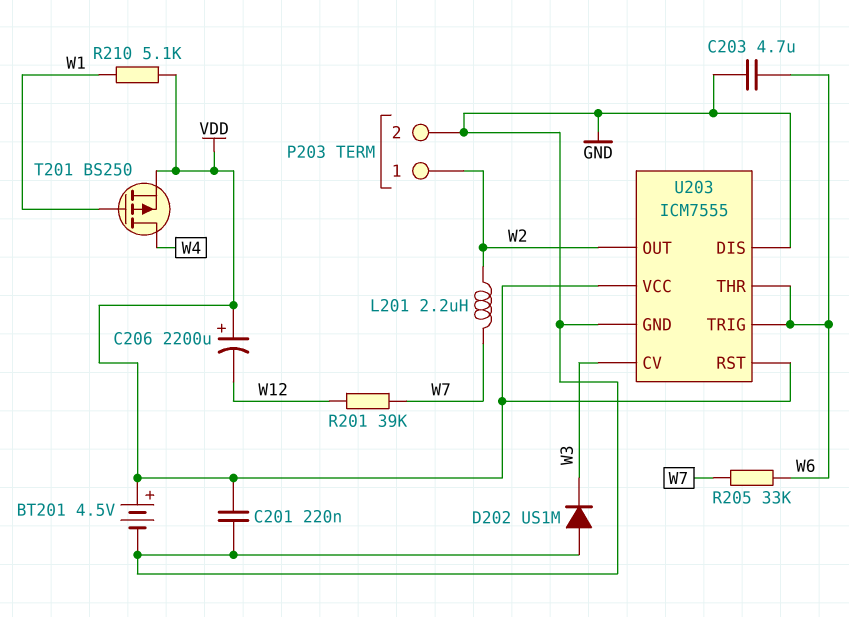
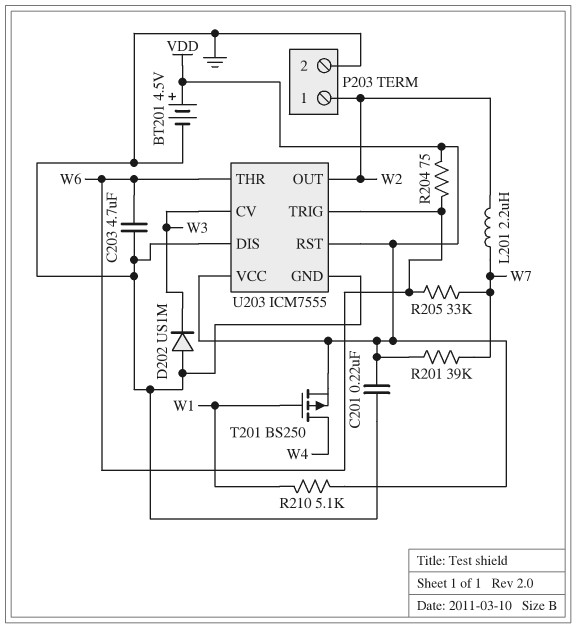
C206: 2200uF (plus VDD, minus W12) -> none
R201: 39k (W7, W12) -> 39k (VDD, W7)
R204: none -> 75 (VDD, W6)

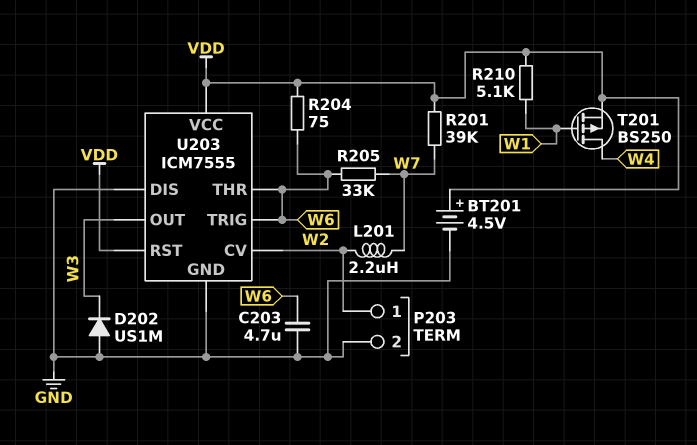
C201: 220nF (GND, VDD) -> none
U203 pin CV: W3 -> W2
U203 pin OUT: W2 -> W3

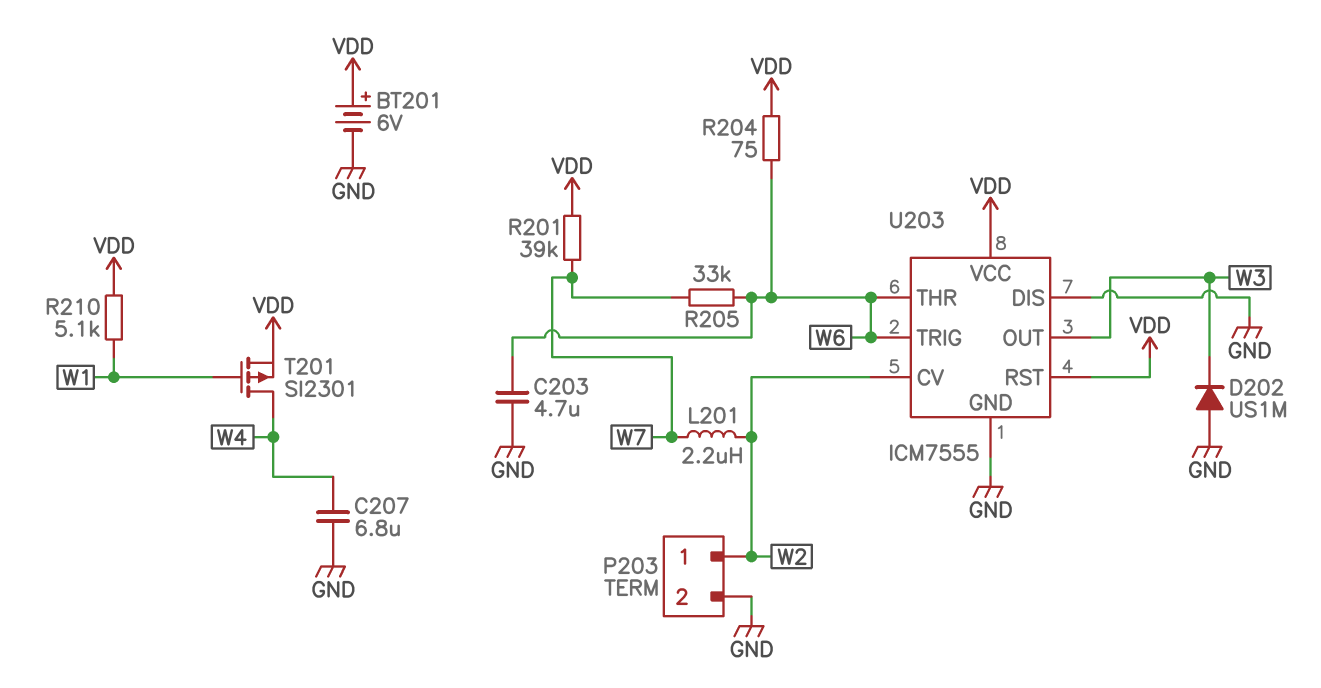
BT201: 4.5V (plus VDD, minus GND) -> 6V (plus VDD, minus GND)
C207: none -> 6.8uF (GND, W4)
T201: PMOS BS250 (G W1, D W4, S VDD) -> PMOS SI2301 (G W1, D W4, S VDD)

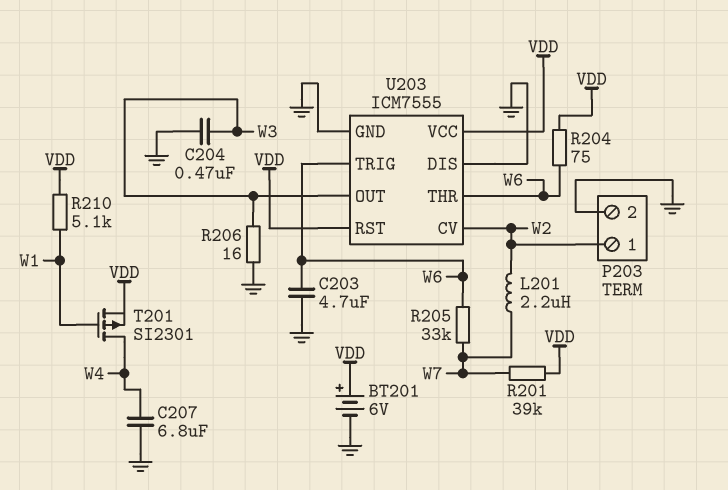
C204: none -> 470nF (GND, W3)
D202: diode US1M (A GND, K W3) -> none
R206: none -> 16 (GND, W3)

